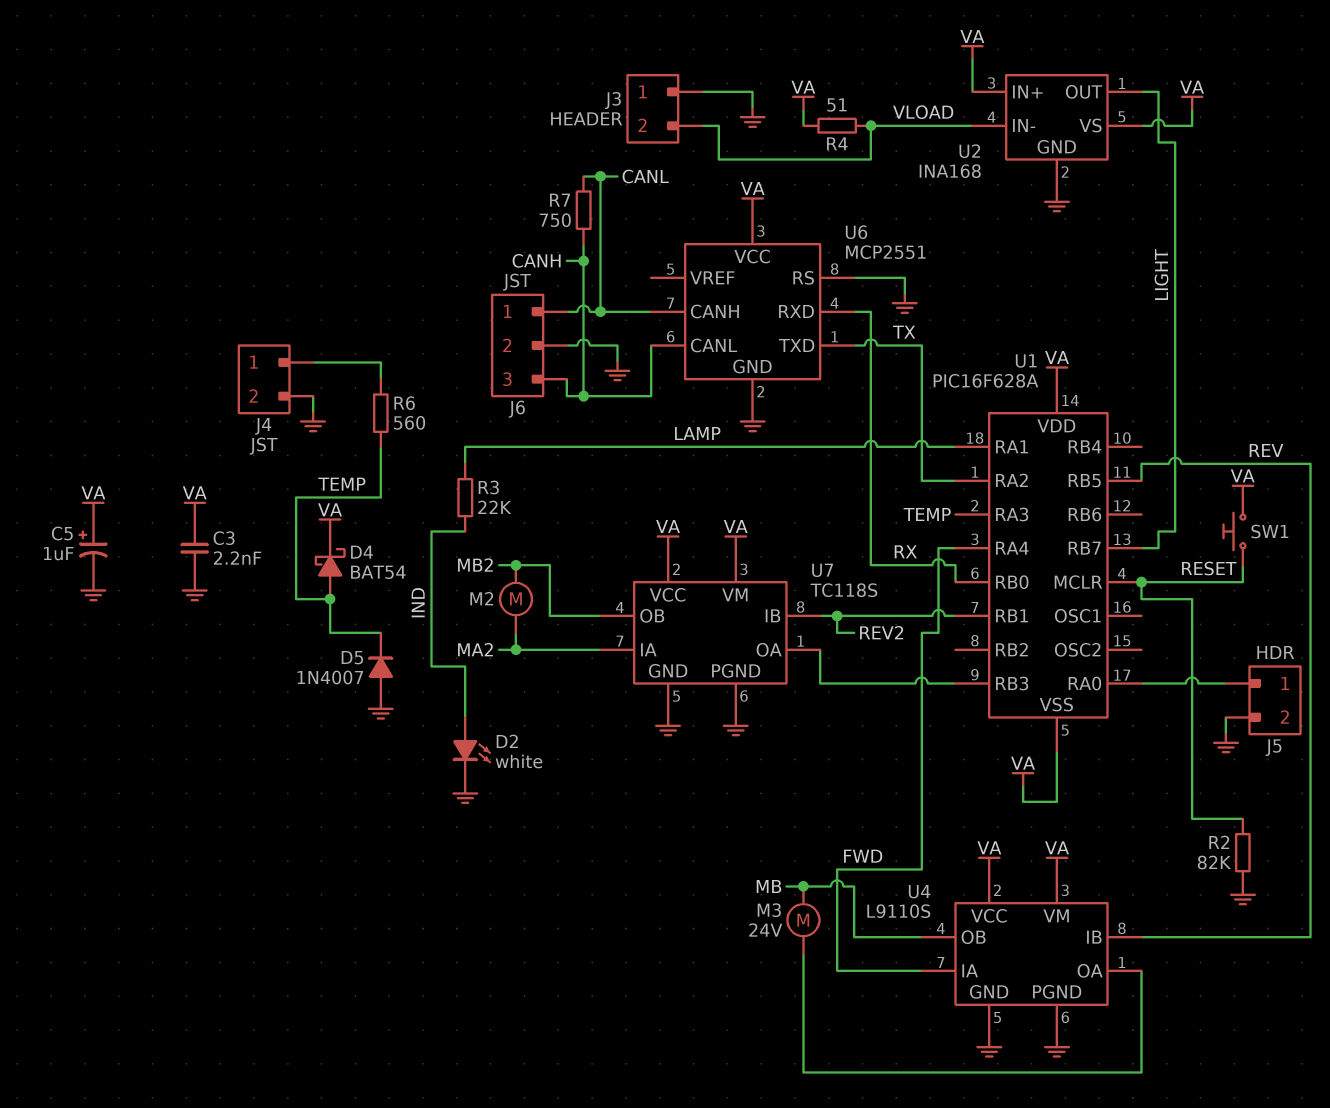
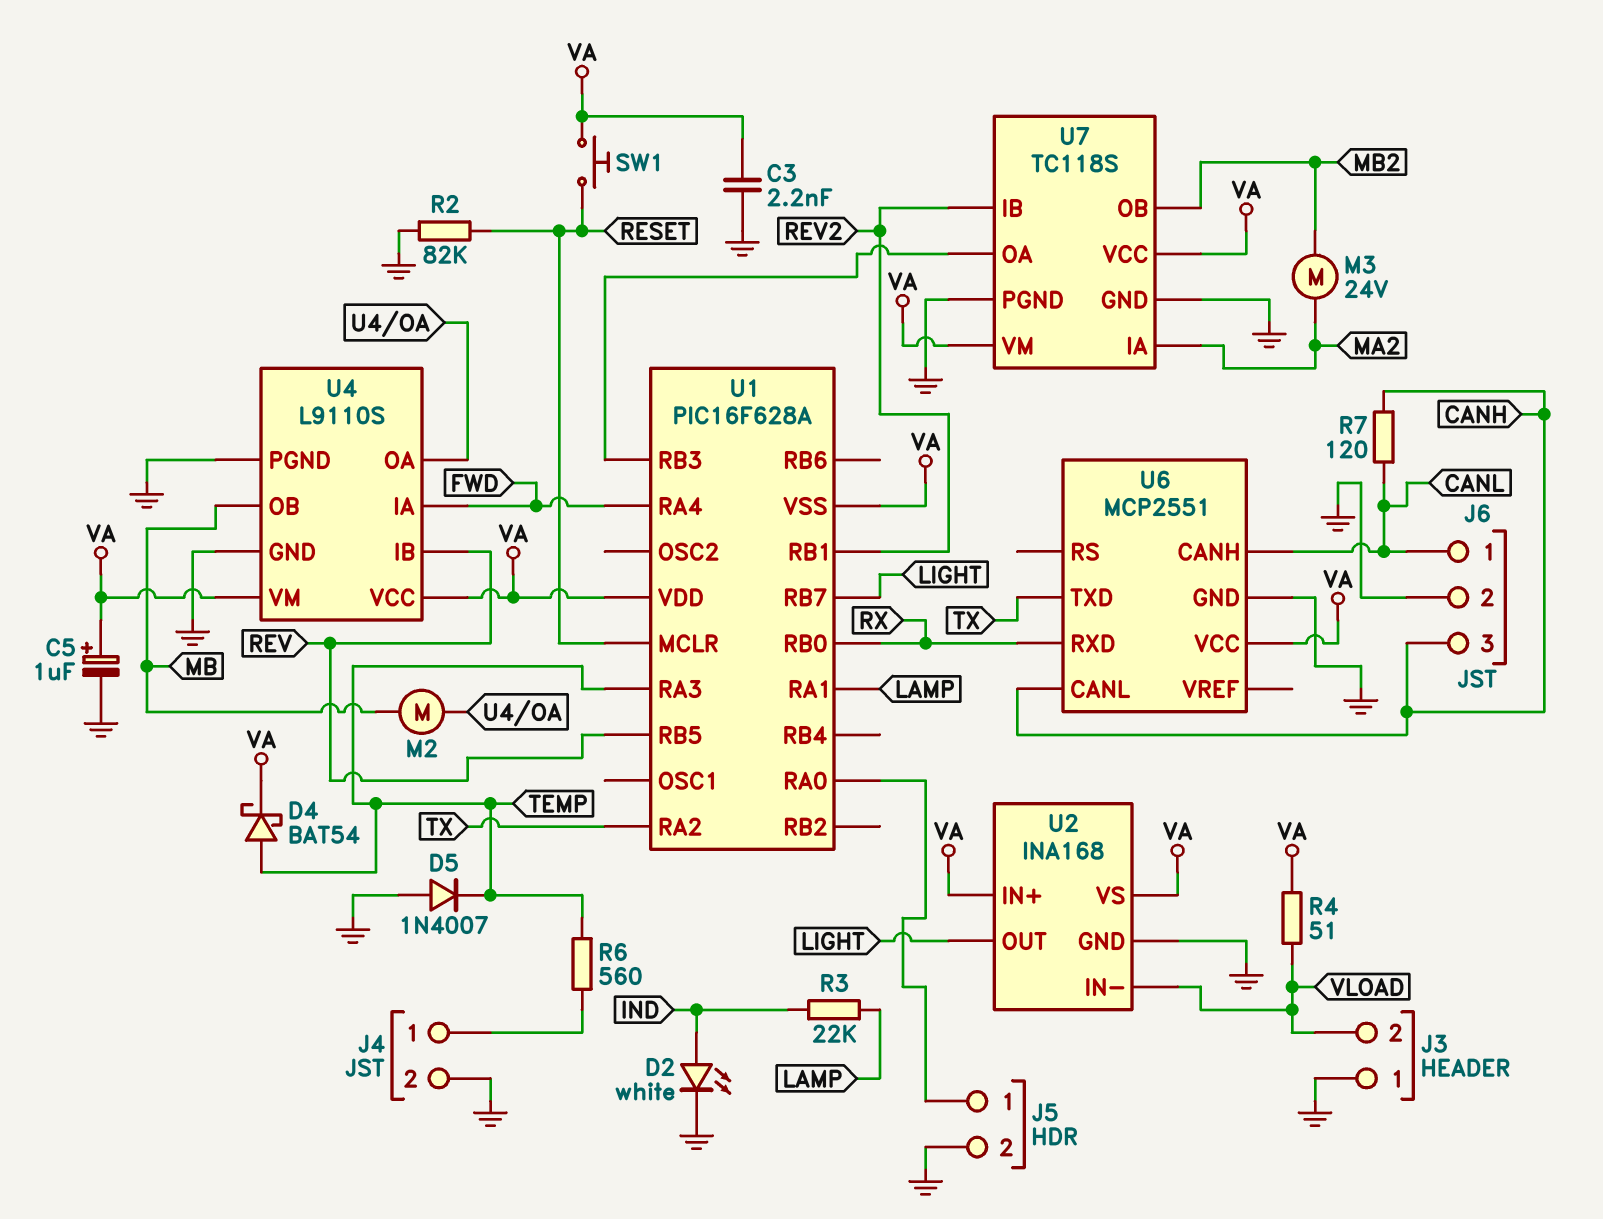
M2: motor (MA2, MB2) -> motor (MB, U4/OA)
M3: motor 24V (MB, U4/OA) -> motor 24V (MA2, MB2)
R7: 750 (CANH, CANL) -> 120 (CANH, CANL)
U6 pin RS: GND -> none

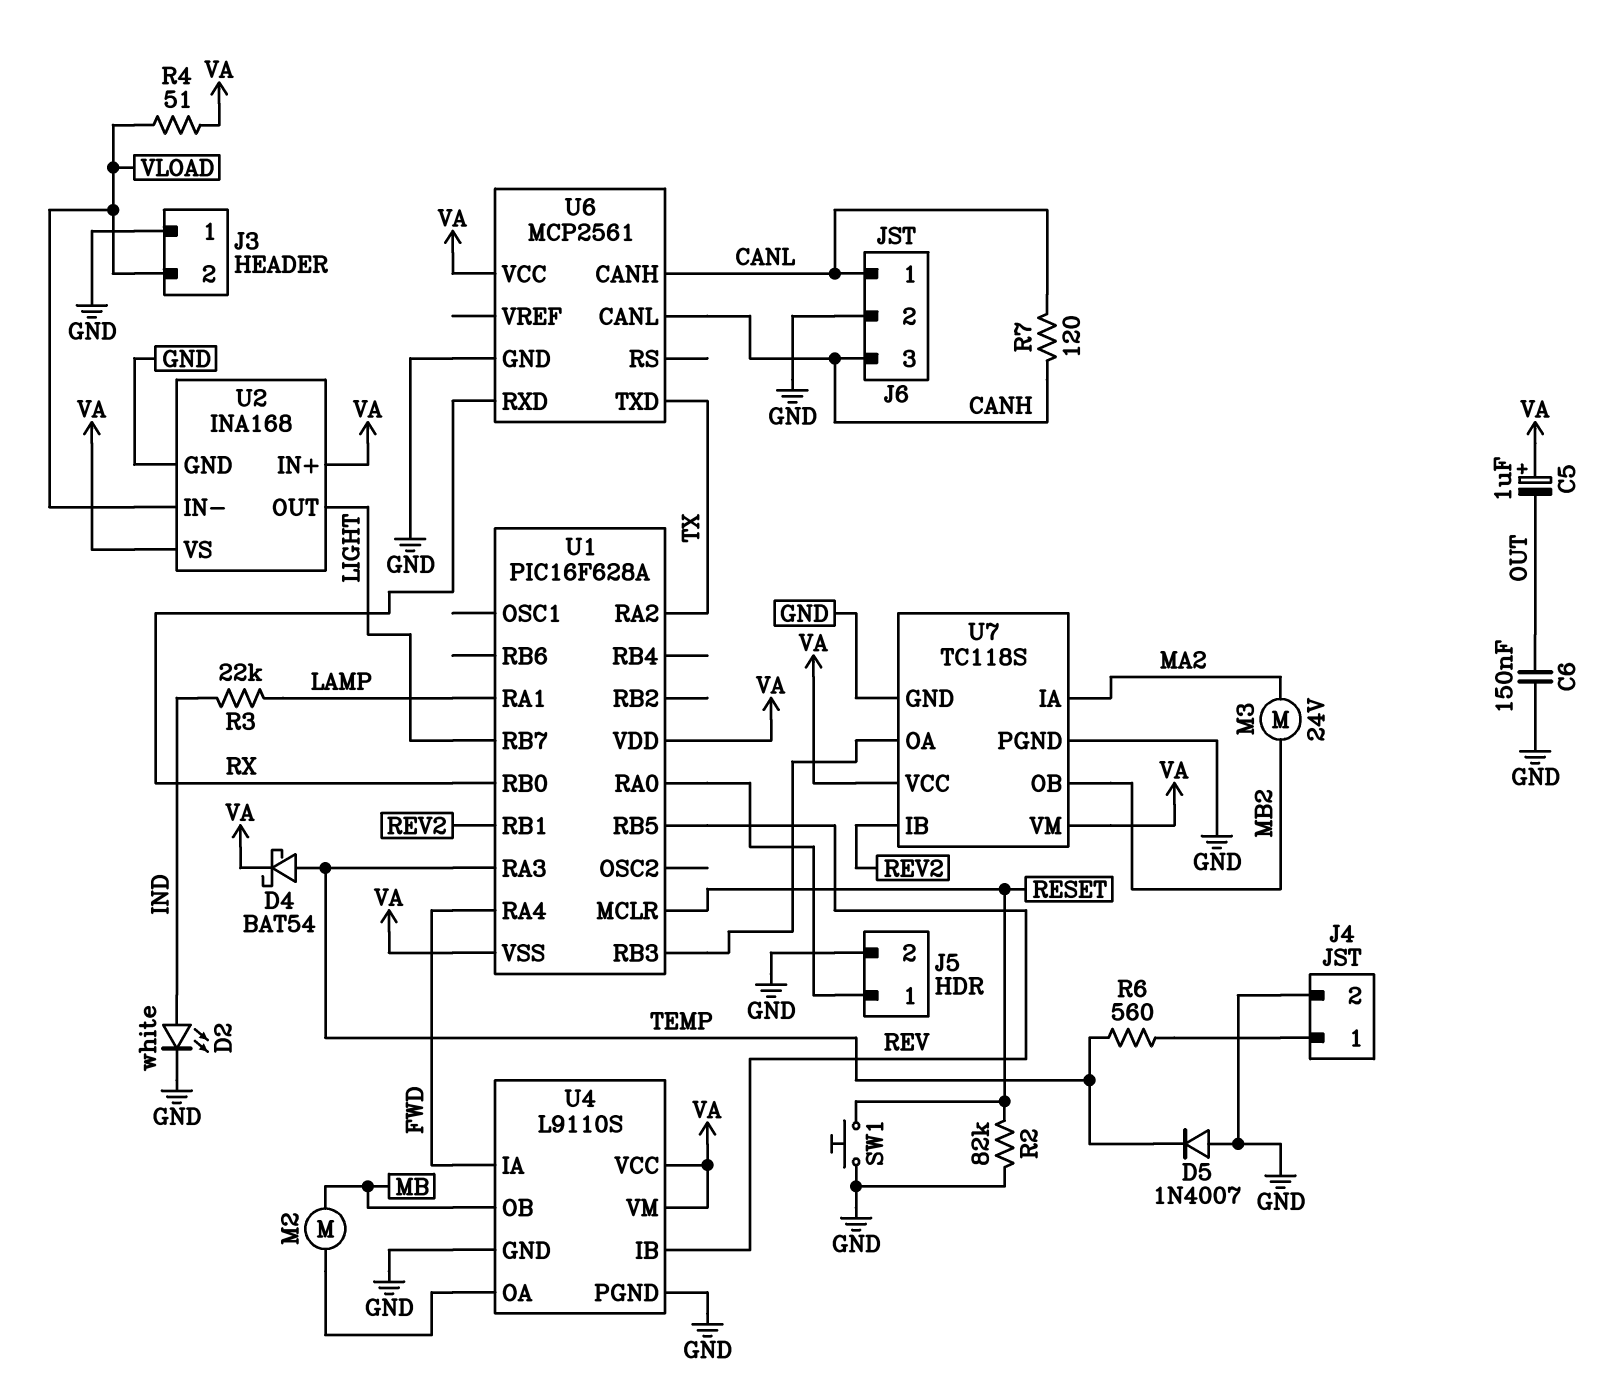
C3: 2.2nF (GND, VA) -> none
C5: 1uF (plus VA, minus GND) -> 1uF (plus VA, minus OUT)
C6: none -> 150nF (GND, OUT)
SW1: button (RESET, VA) -> button (GND, RESET)
U6: MCP2551 -> MCP2561

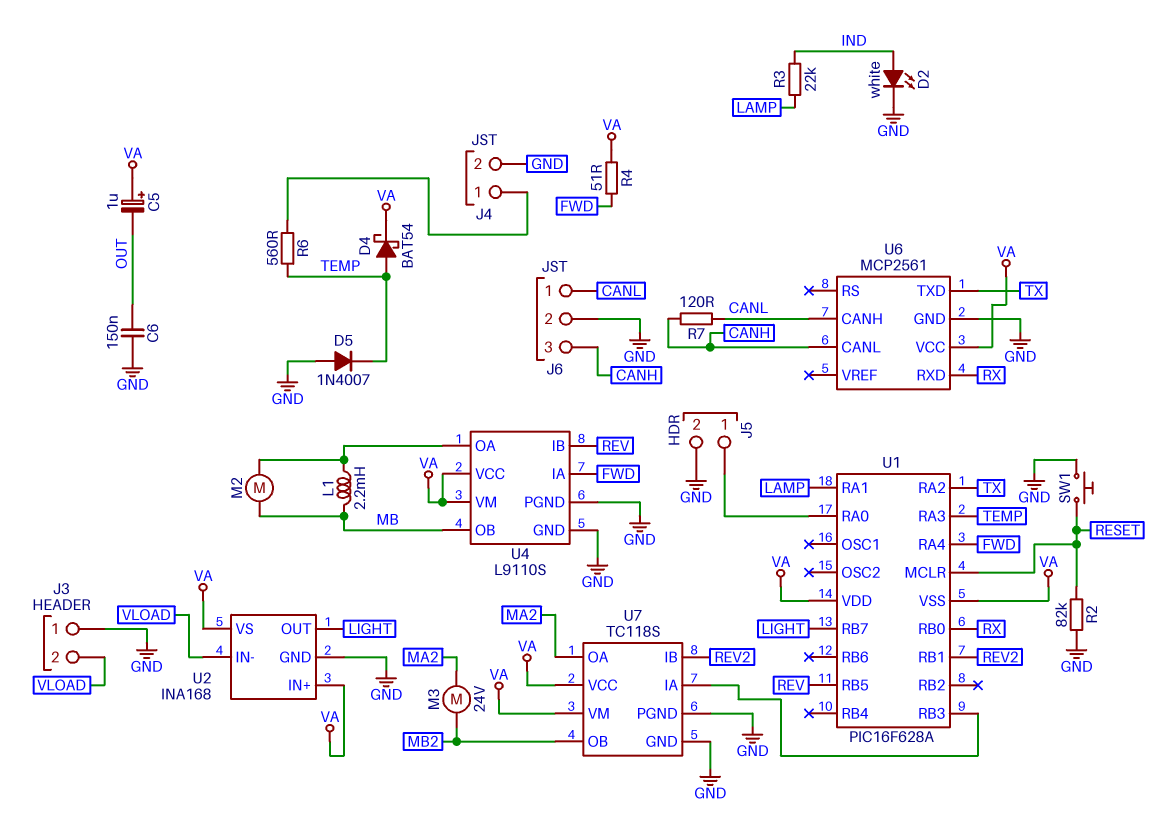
L1: none -> 2.2mH (MB, U4/OA)
R4: 51 (VA, VLOAD) -> 51 (FWD, VA)
U7 pin IA: MA2 -> U1/RB3
U7 pin OA: U1/RB3 -> MA2

